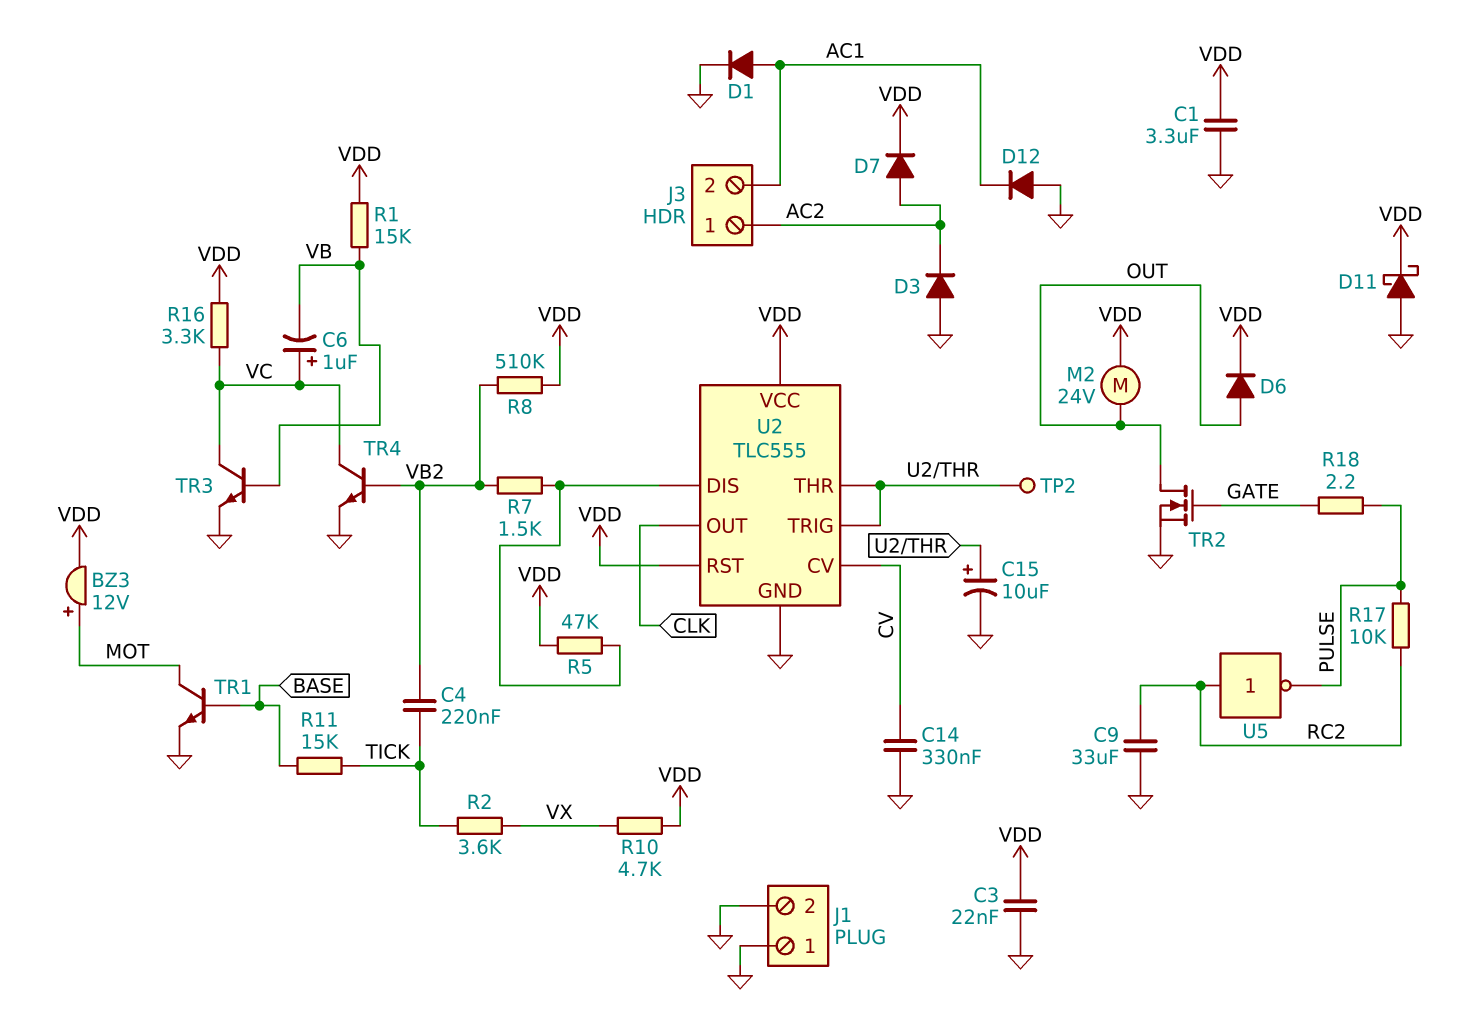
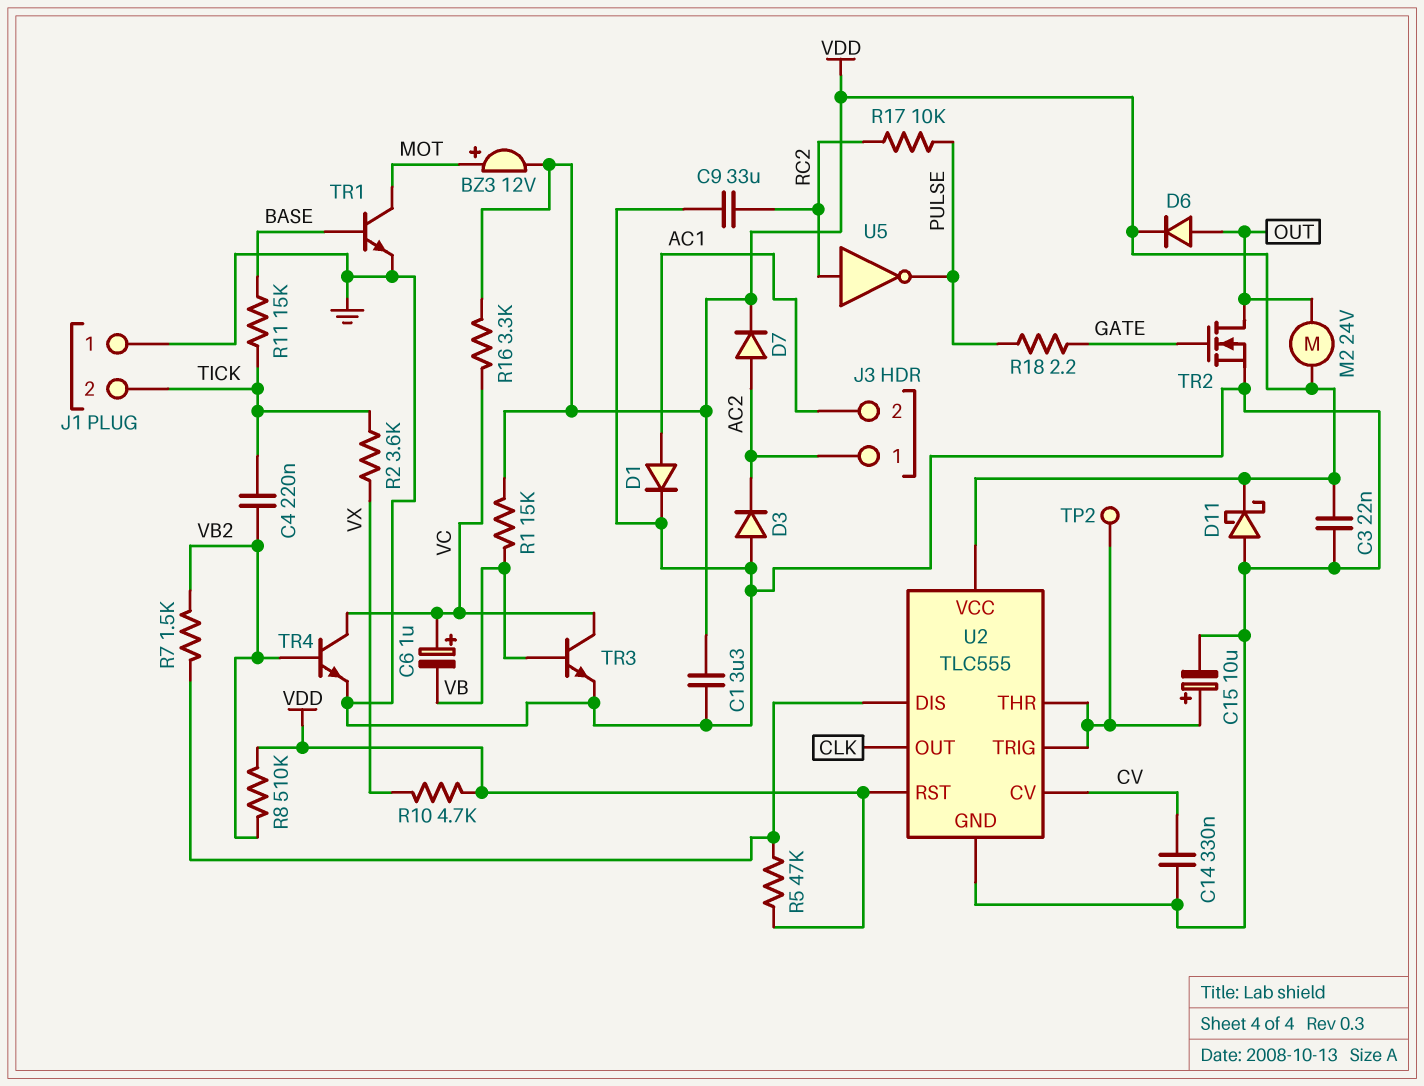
D12: diode (A GND, K AC1) -> none
J1 pin 2: GND -> TICK

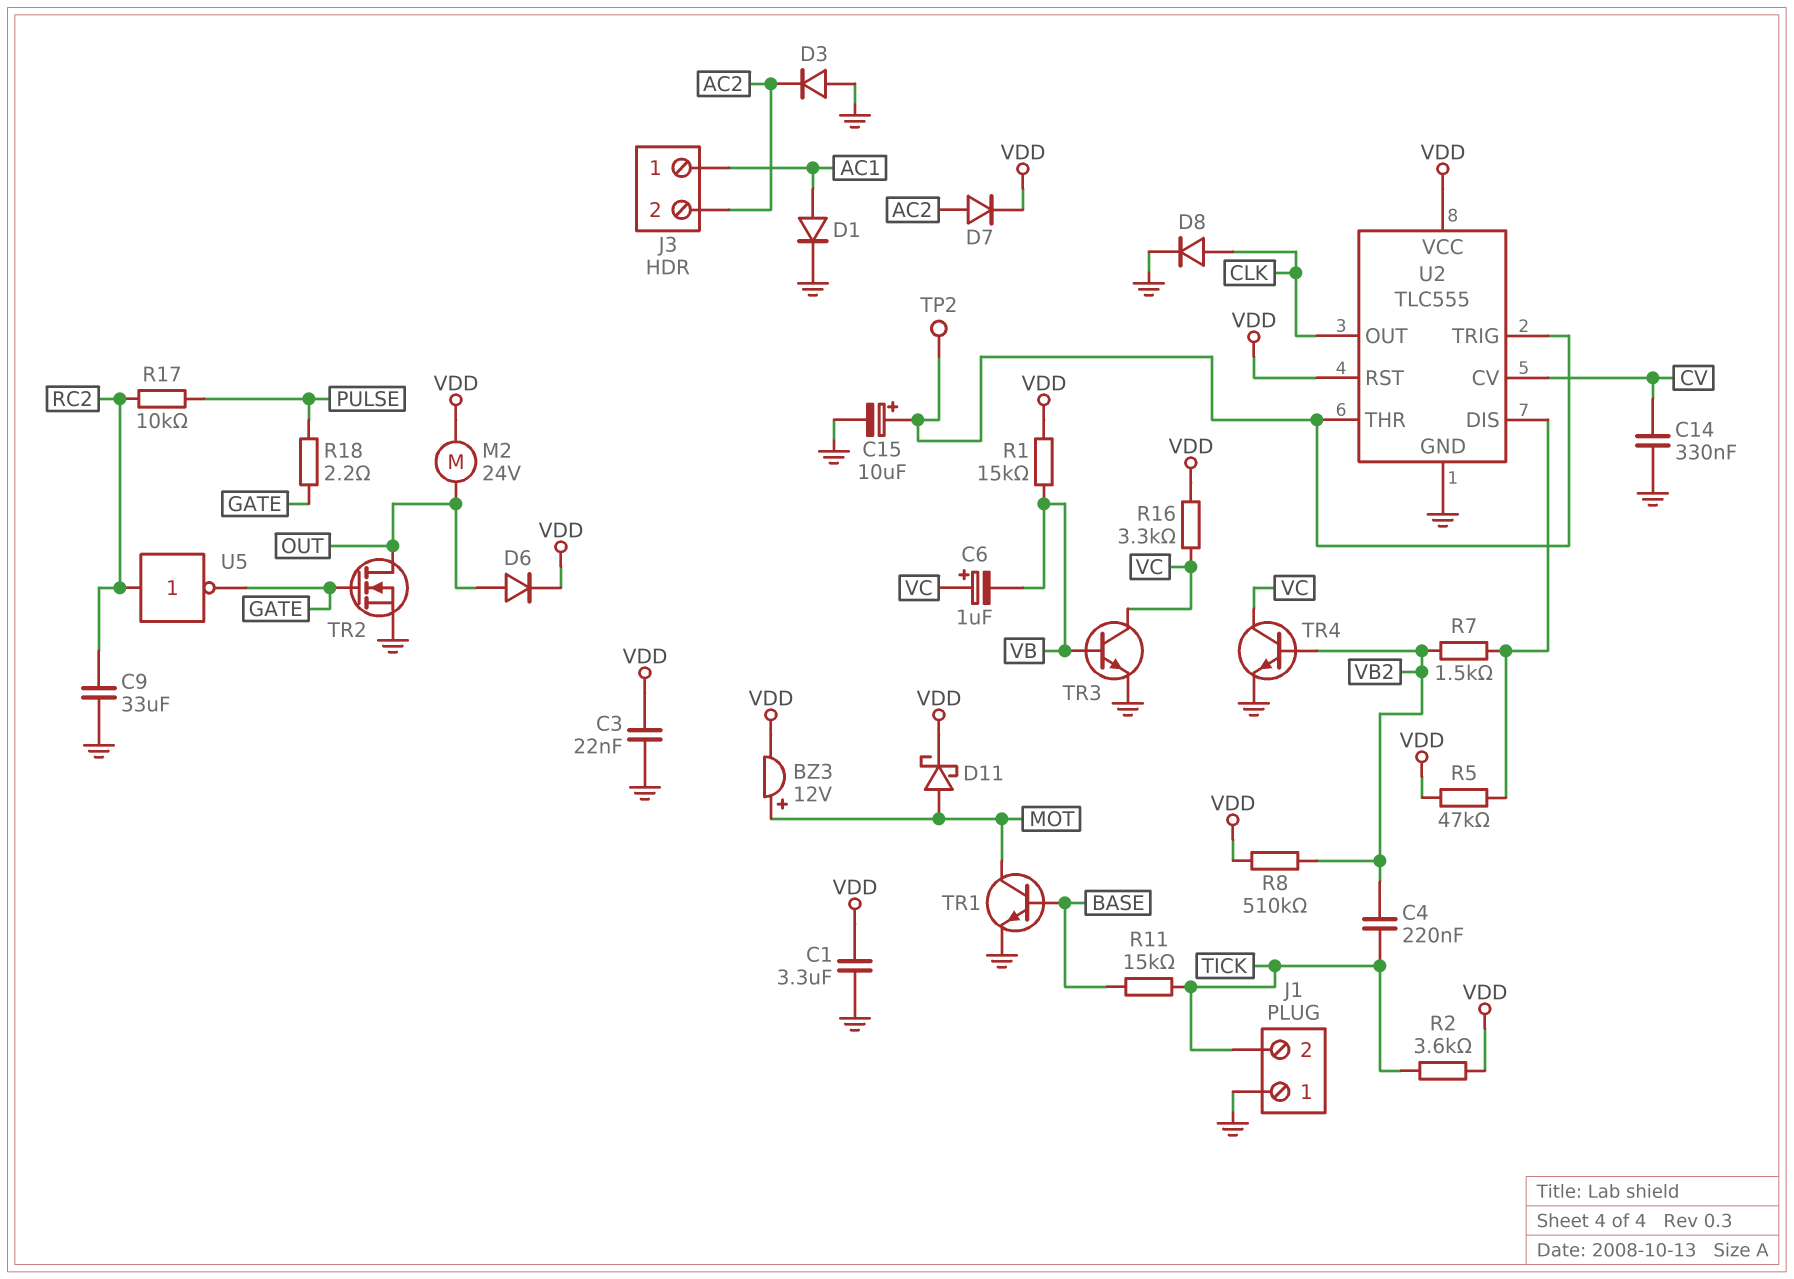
D8: none -> diode (A CLK, K GND)
D11: schottky (A GND, K VDD) -> schottky (A MOT, K VDD)
J3 pin 1: AC2 -> AC1
J3 pin 2: AC1 -> AC2
R2: 3.6k (TICK, VX) -> 3.6k (TICK, VDD)
R10: 4.7k (VDD, VX) -> none
U5: NOT (in RC2, out PULSE) -> NOT (in RC2, out GATE)

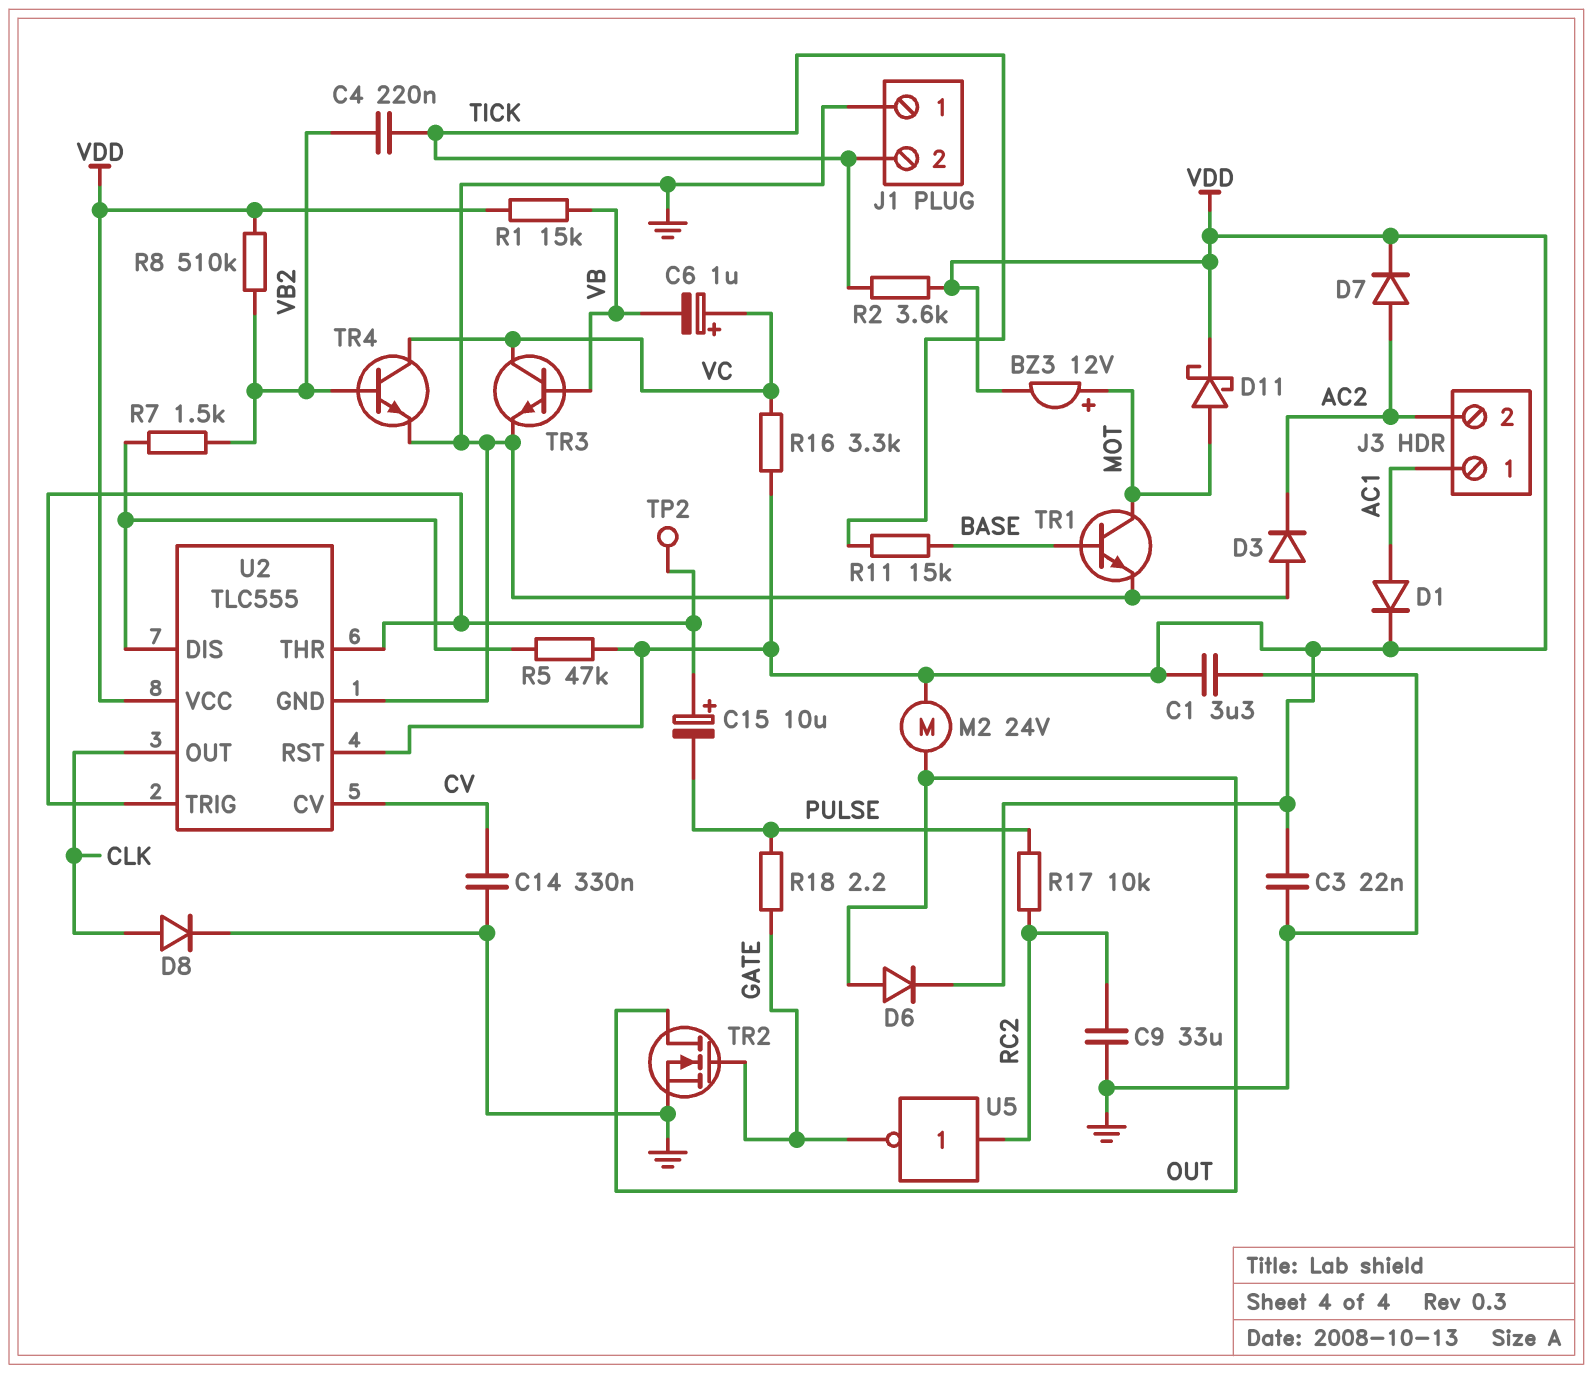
C15: 10uF (plus U2/THR, minus GND) -> 10uF (plus U2/THR, minus PULSE)
D1: diode (A AC1, K GND) -> diode (A AC1, K VDD)

